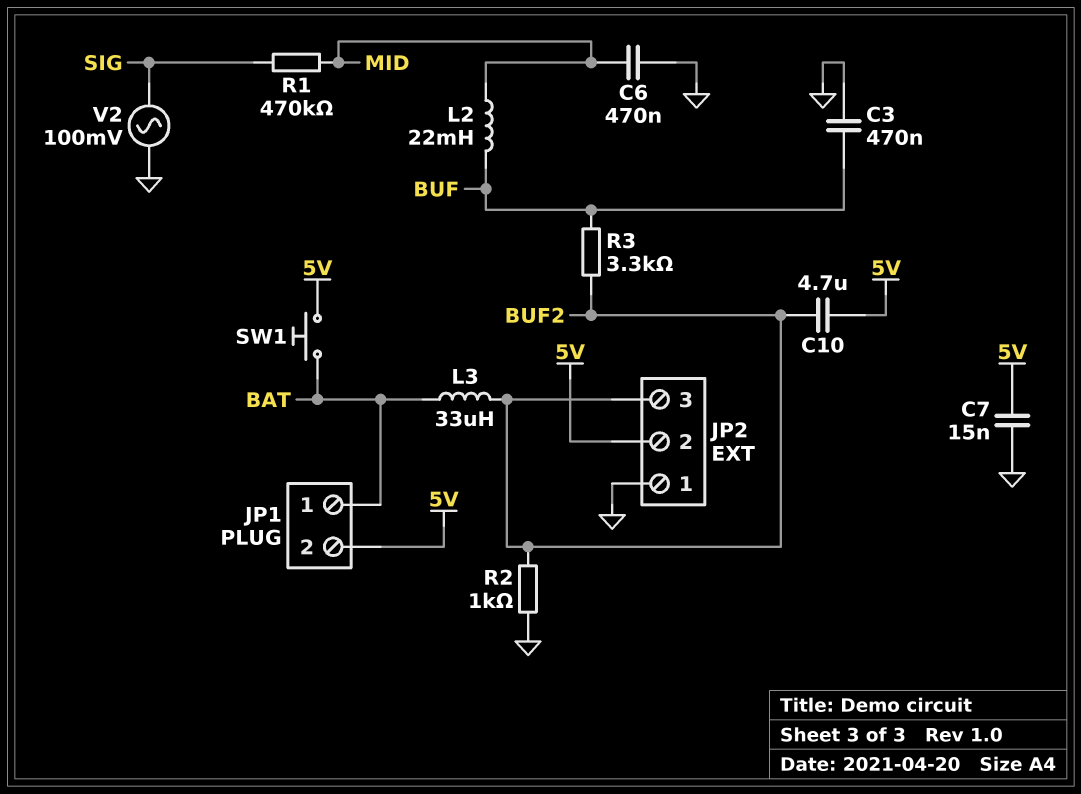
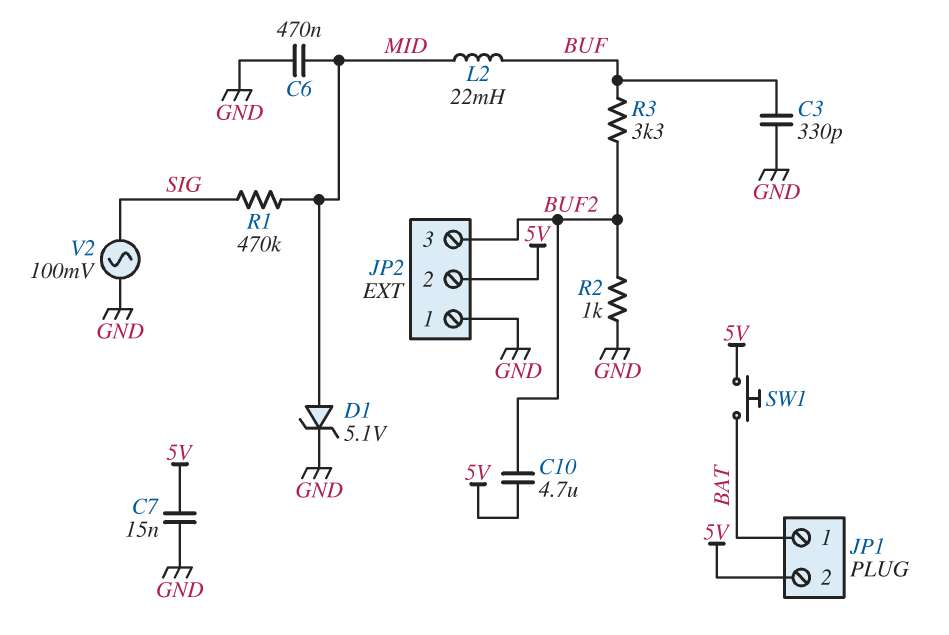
C3: 470nF (BUF, GND) -> 330pF (BUF, GND)
D1: none -> zener 5.1V (A MID, K GND)
L3: 33uH (BAT, BUF2) -> none

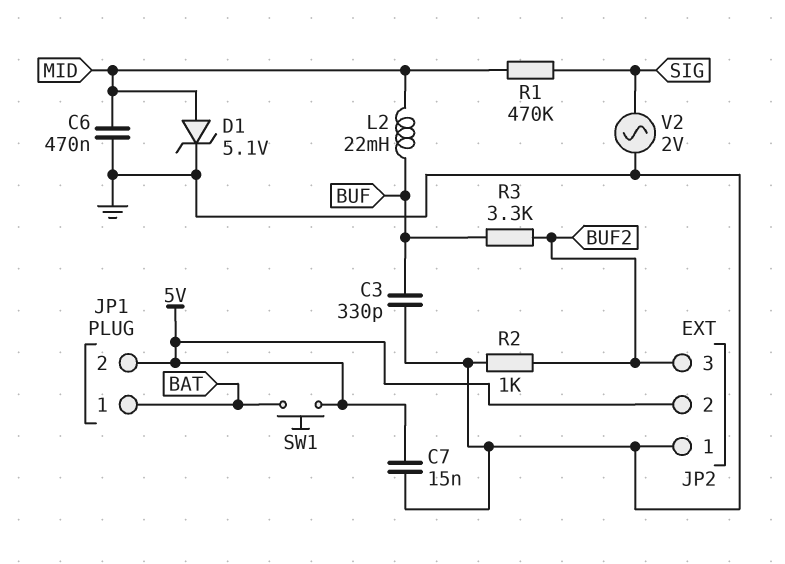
C10: 4.7uF (5V, BUF2) -> none
V2: AC 100mV (GND, SIG) -> AC 2V (GND, SIG)

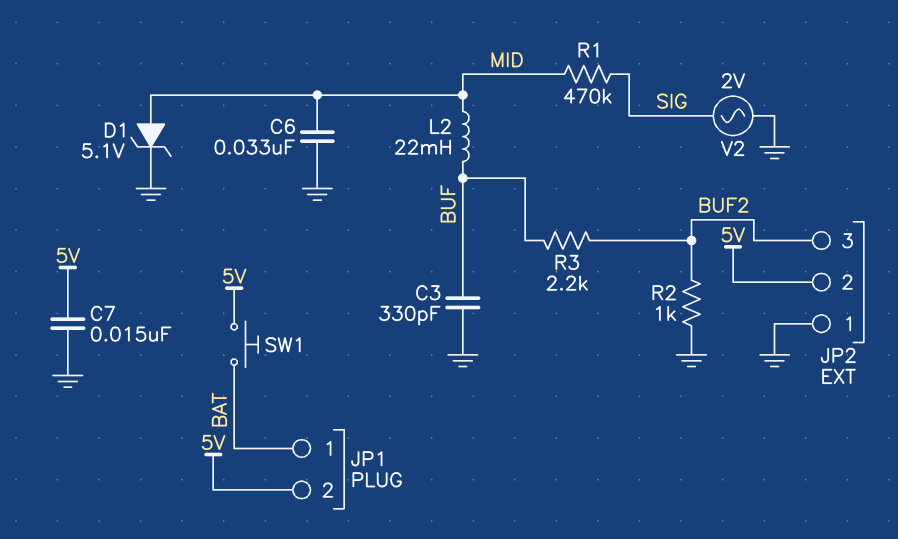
C6: 470nF (GND, MID) -> 33nF (GND, MID)
R3: 3.3k (BUF, BUF2) -> 2.2k (BUF, BUF2)

